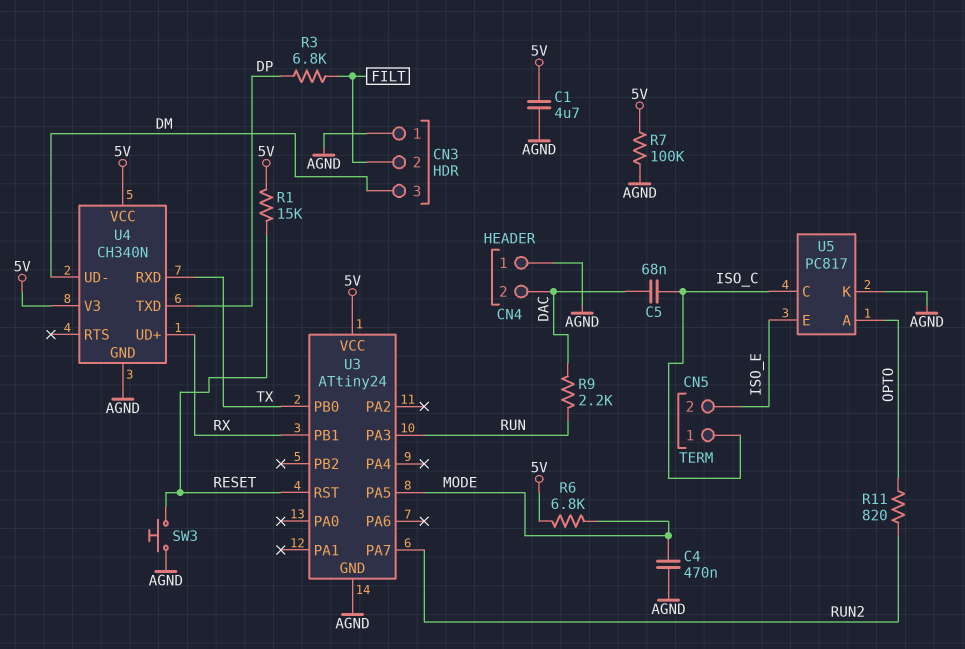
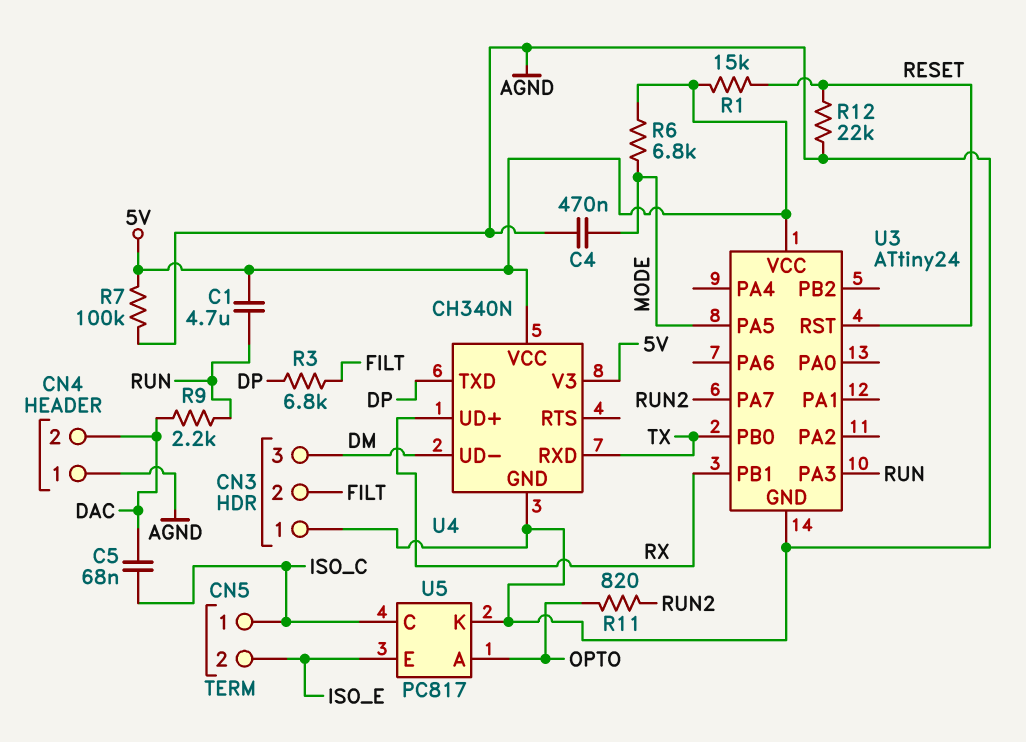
C1: 4.7uF (5V, AGND) -> 4.7uF (5V, RUN)
R12: none -> 22k (AGND, RESET)
SW3: button (AGND, RESET) -> none

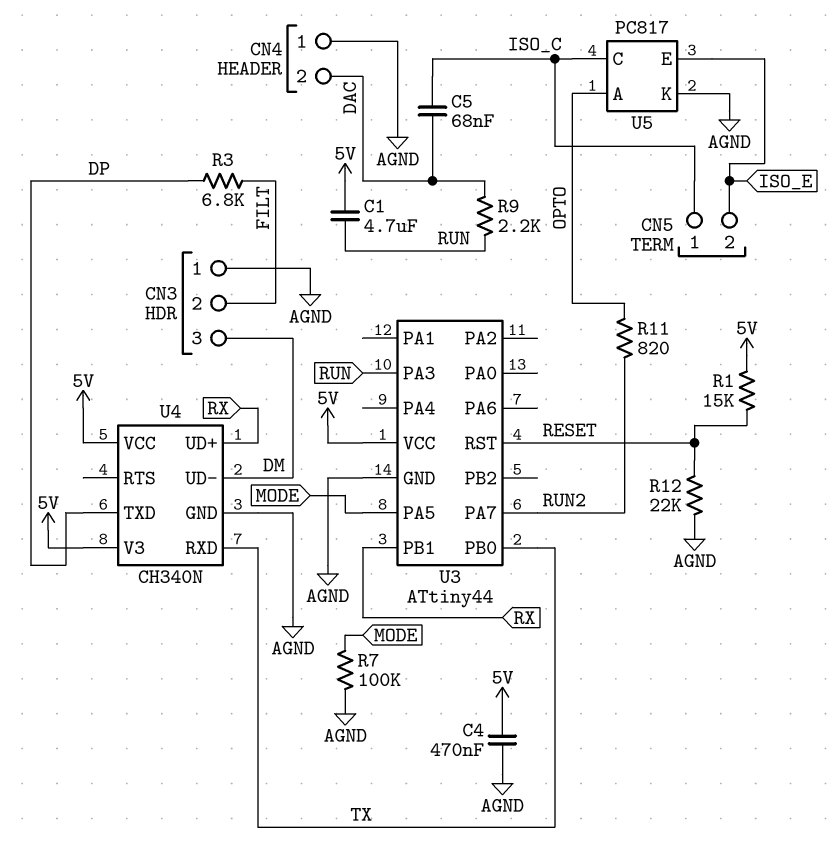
C4: 470nF (AGND, MODE) -> 470nF (5V, AGND)
R6: 6.8k (5V, MODE) -> none
R7: 100k (5V, AGND) -> 100k (AGND, MODE)
U3: ATtiny24 -> ATtiny44

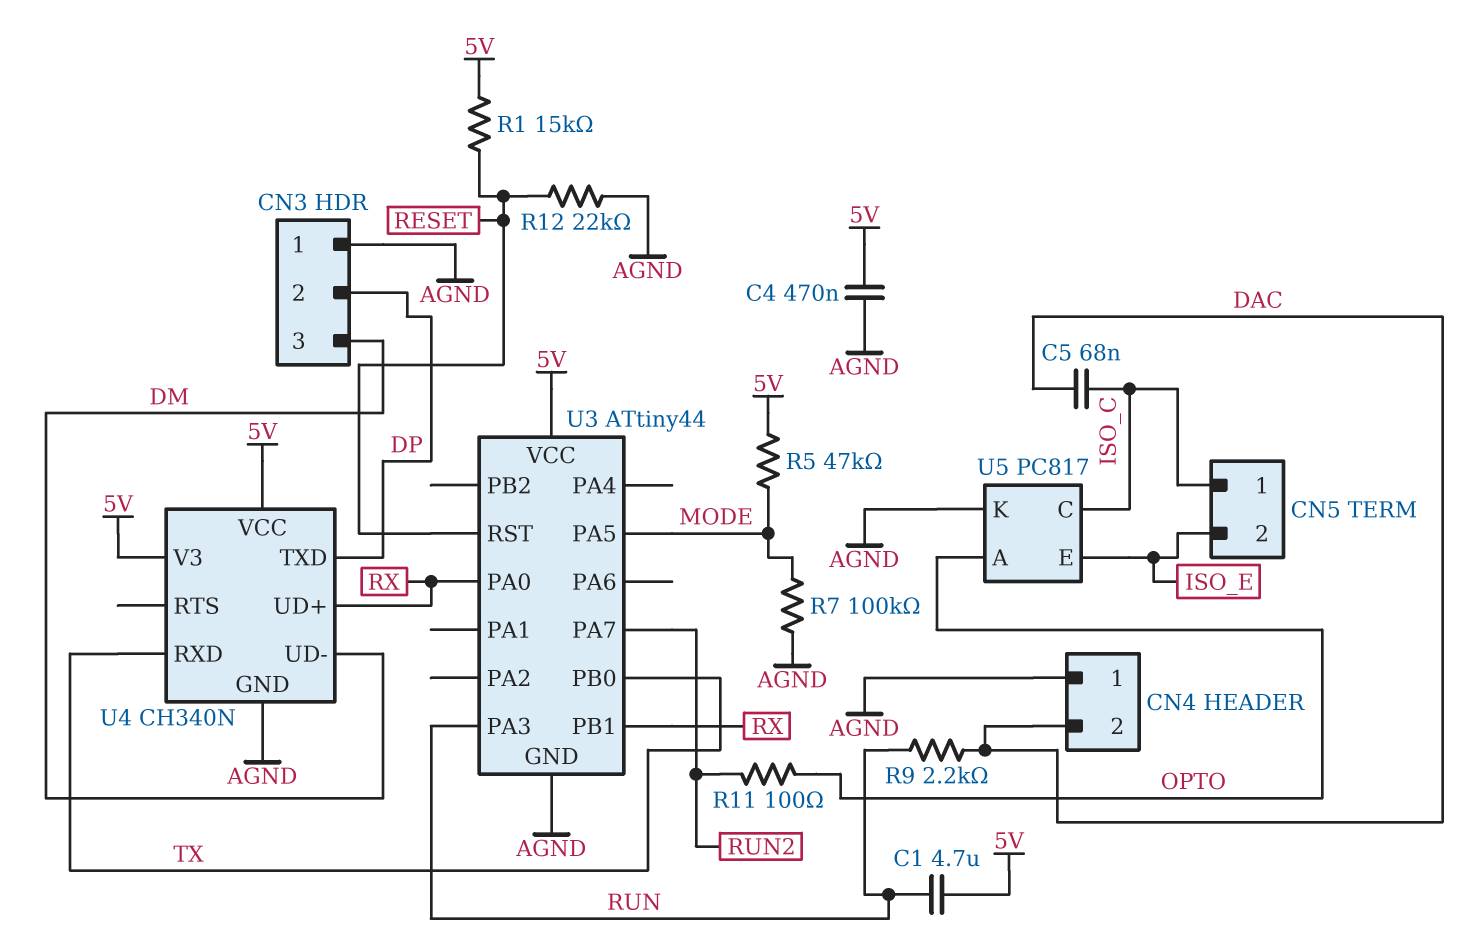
CN3 pin 2: FILT -> DP
R3: 6.8k (DP, FILT) -> none
R5: none -> 47k (5V, MODE)
R11: 820 (OPTO, RUN2) -> 100 (OPTO, RUN2)
U3 pin PA0: none -> RX

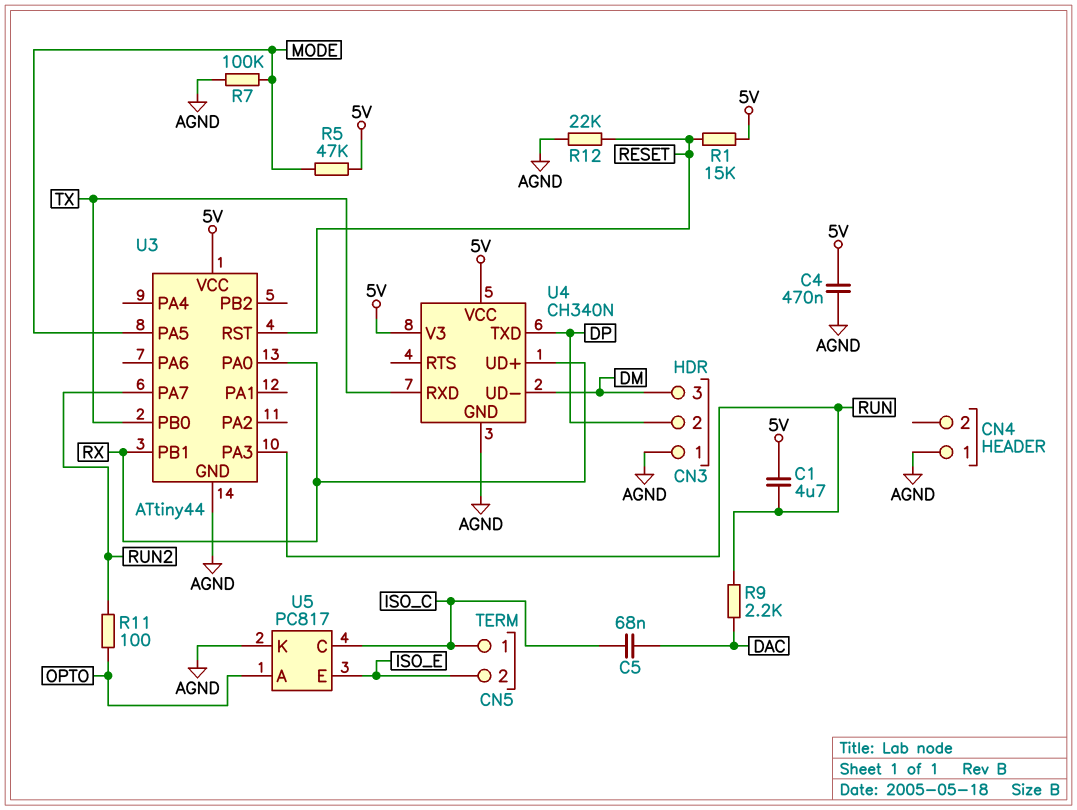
CN4 pin 2: DAC -> none

